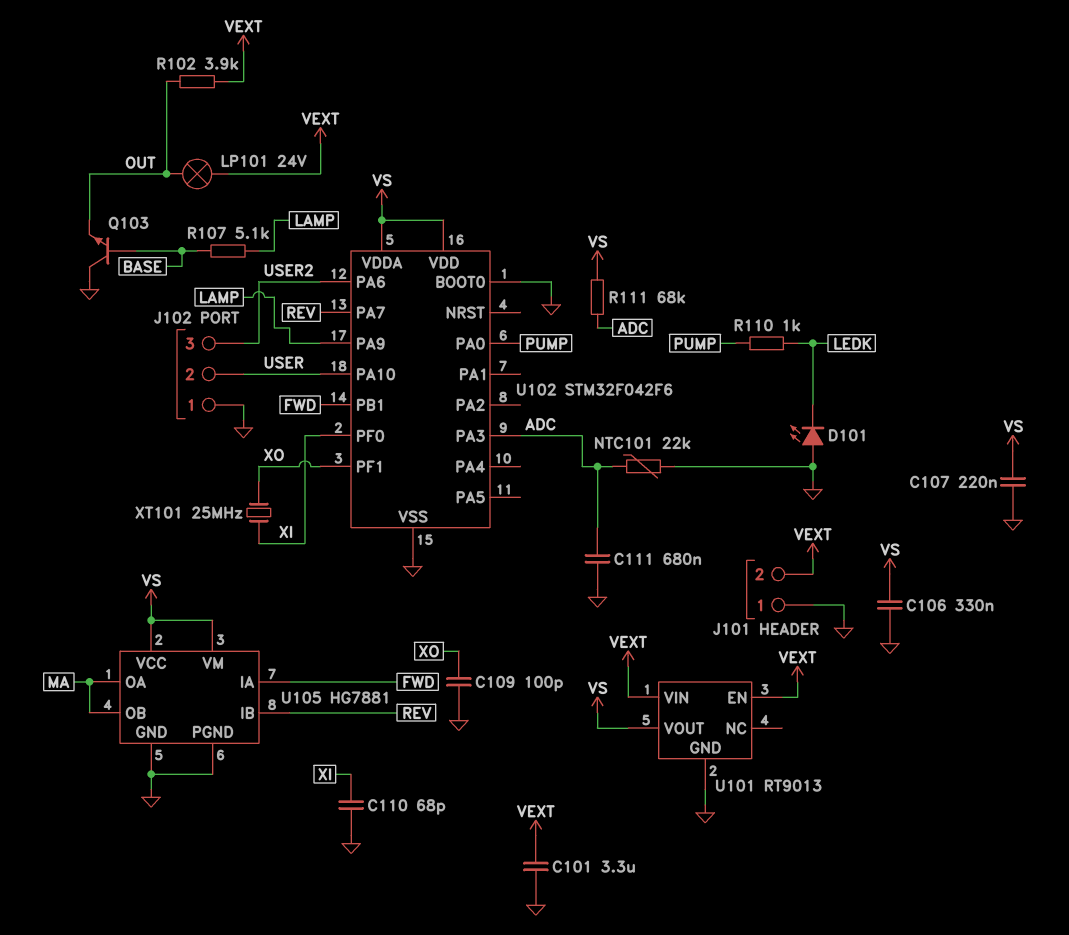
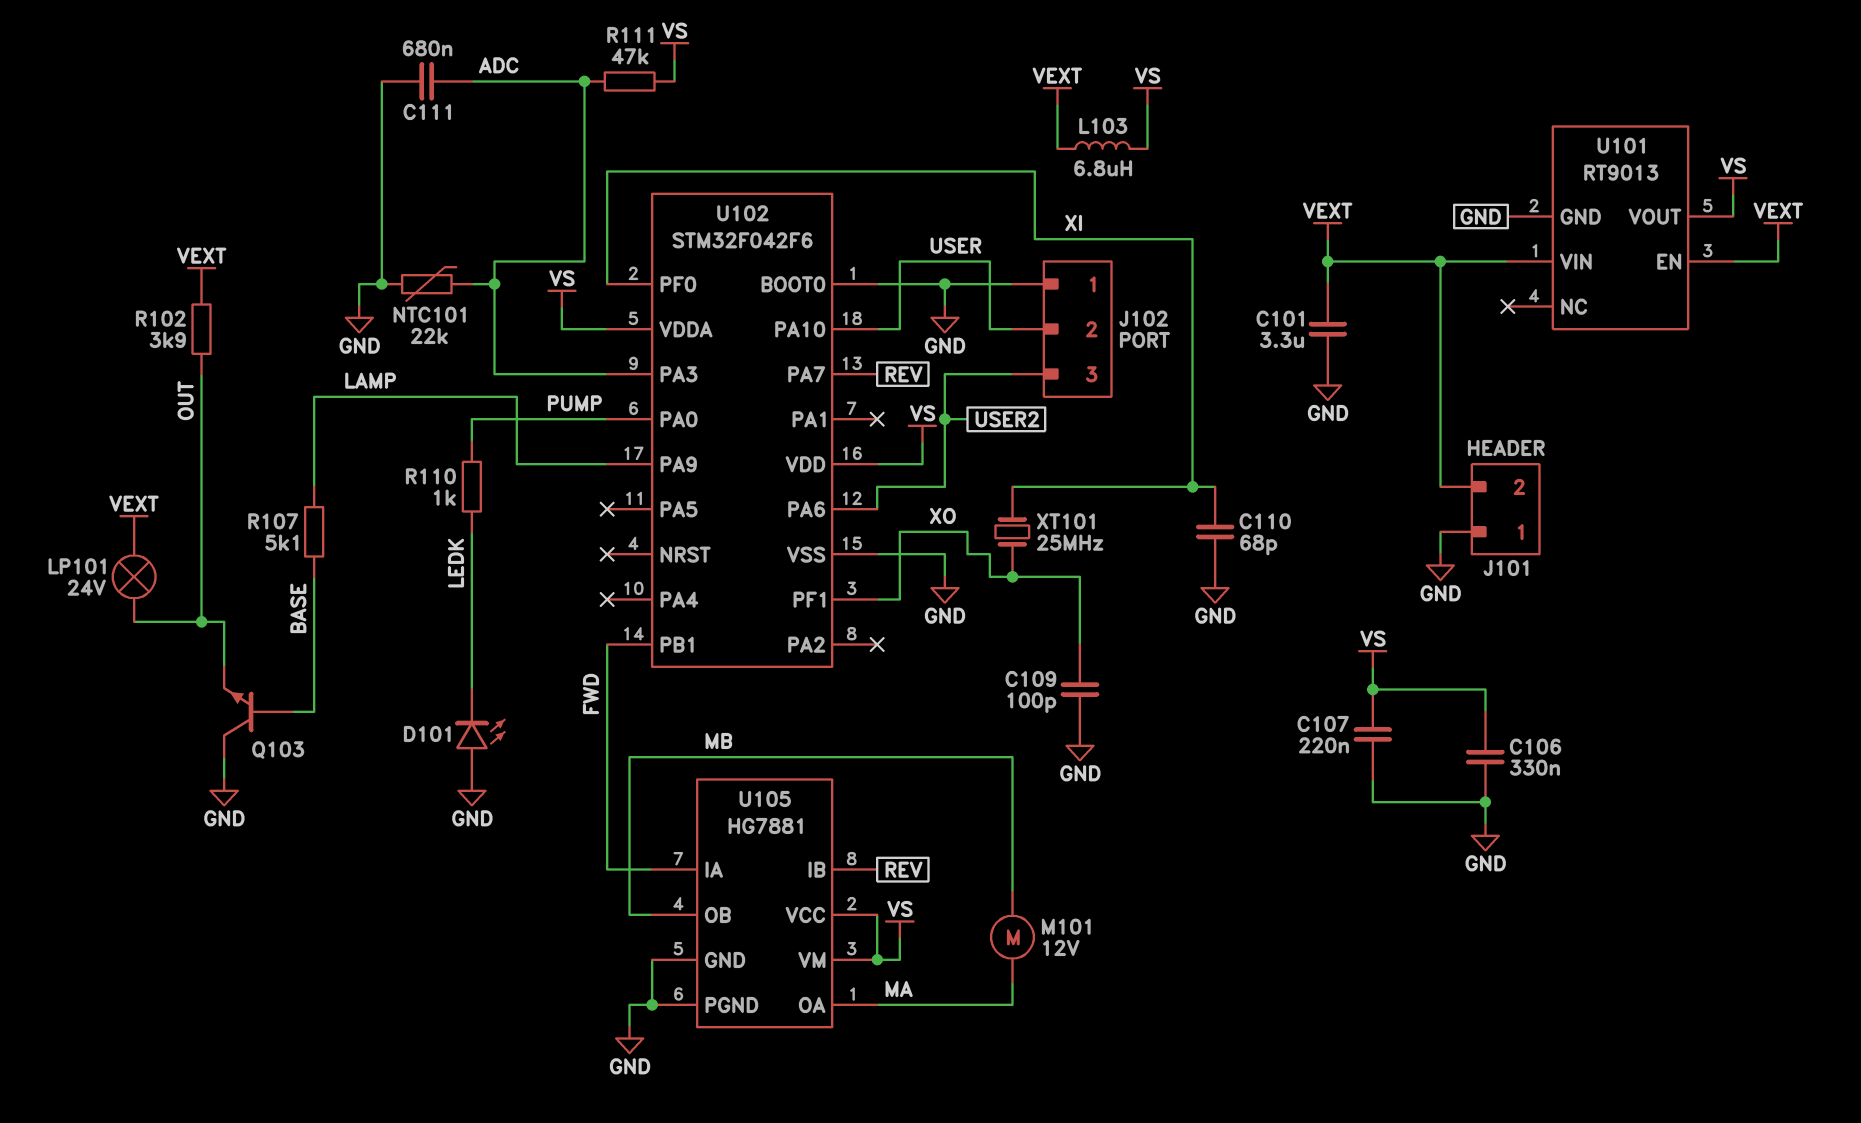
L103: none -> 6.8uH (VEXT, VS)
M101: none -> motor 12V (MA, MB)
R111: 68k (ADC, VS) -> 47k (ADC, VS)
U105 pin OB: MA -> MB

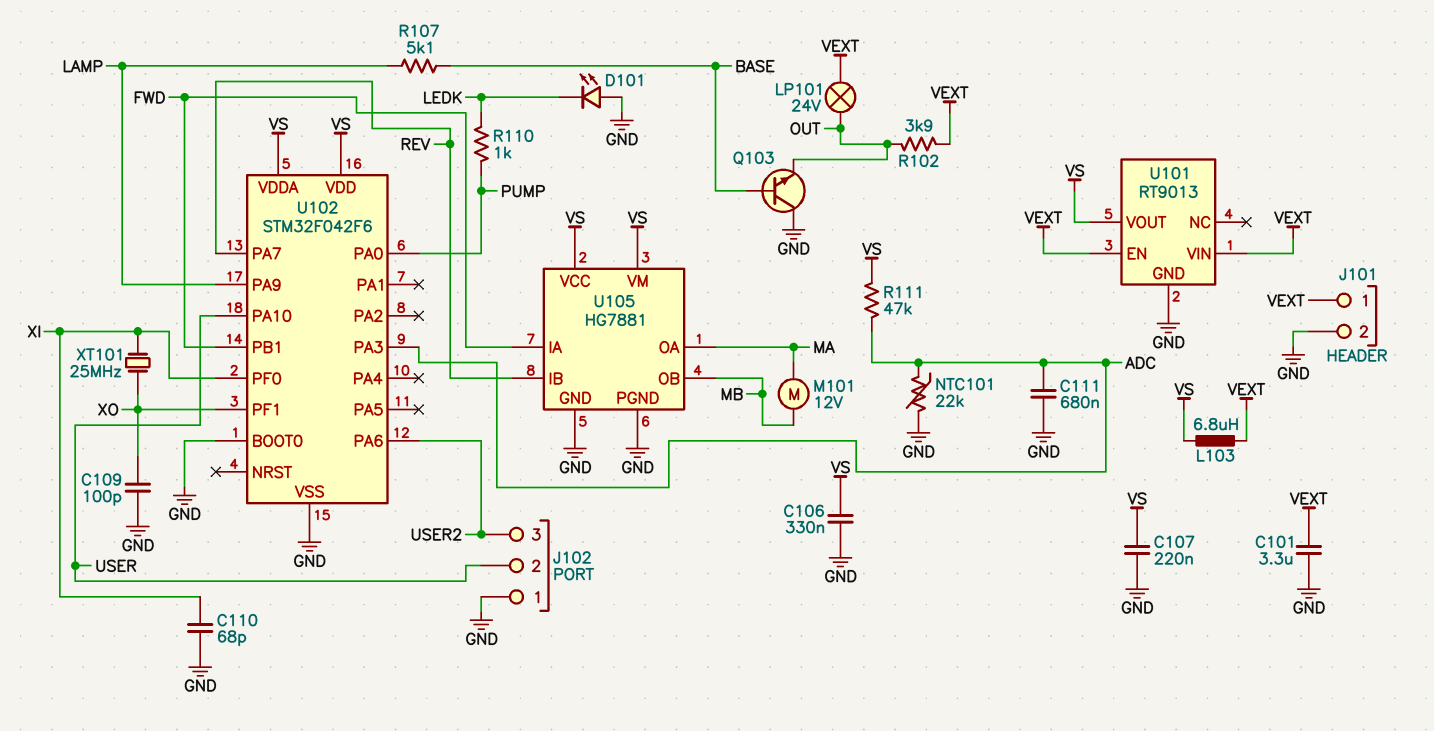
J101 pin 1: GND -> VEXT
J101 pin 2: VEXT -> GND

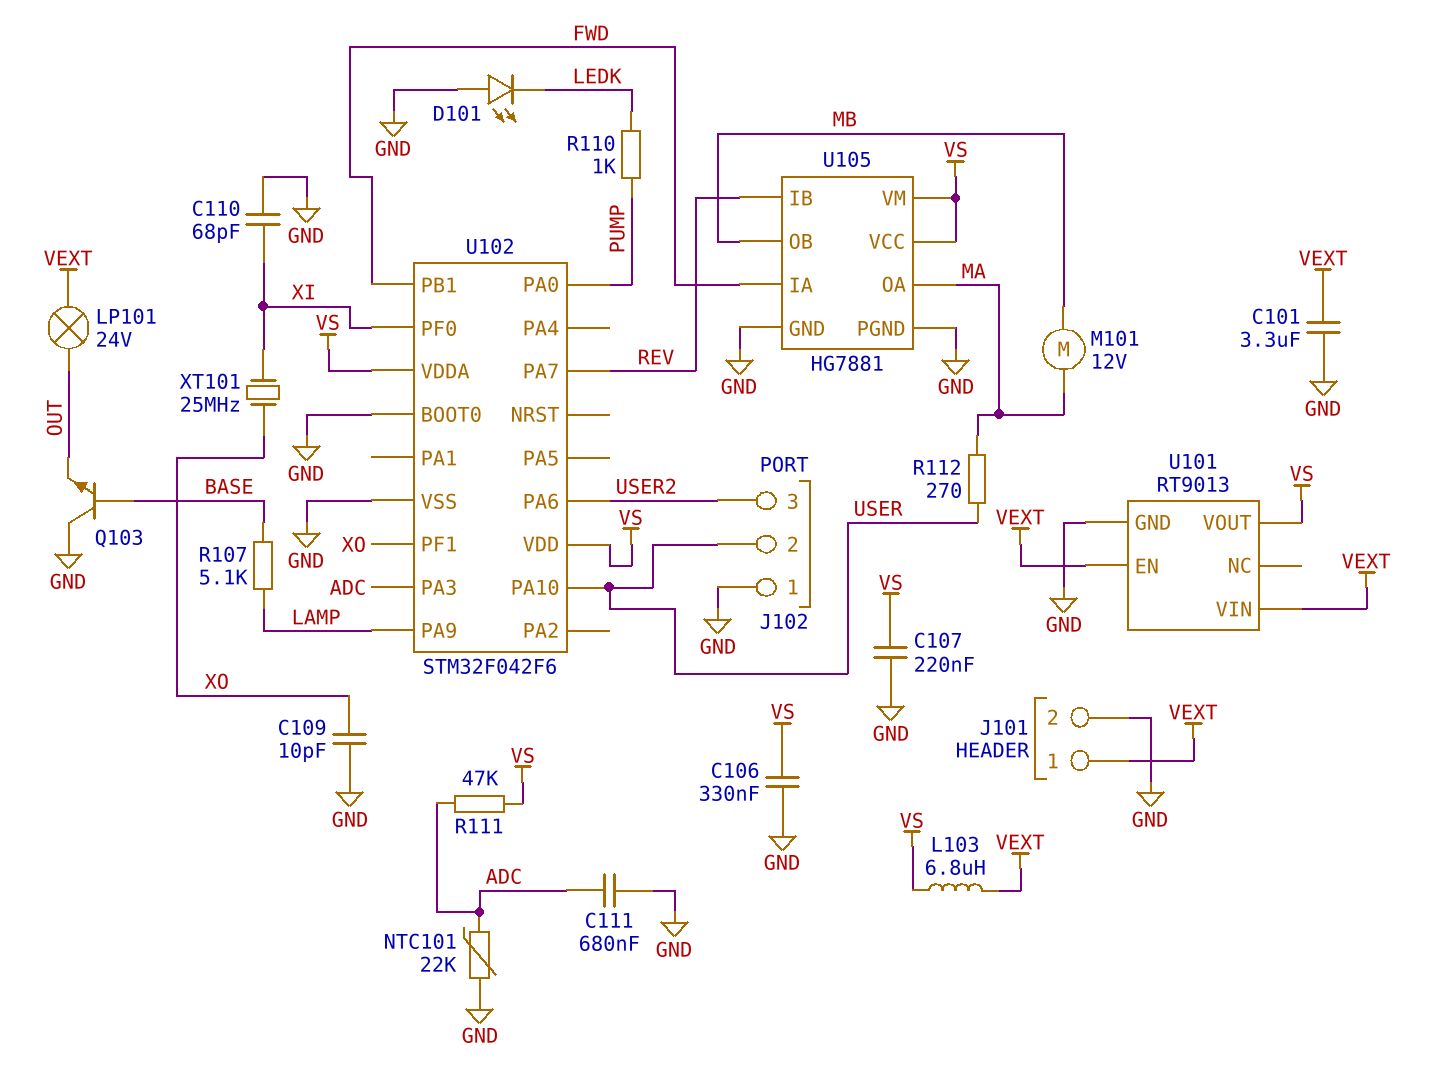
C109: 100pF (GND, XO) -> 10pF (GND, XO)
R102: 3.9k (OUT, VEXT) -> none
R112: none -> 270 (MA, USER)

